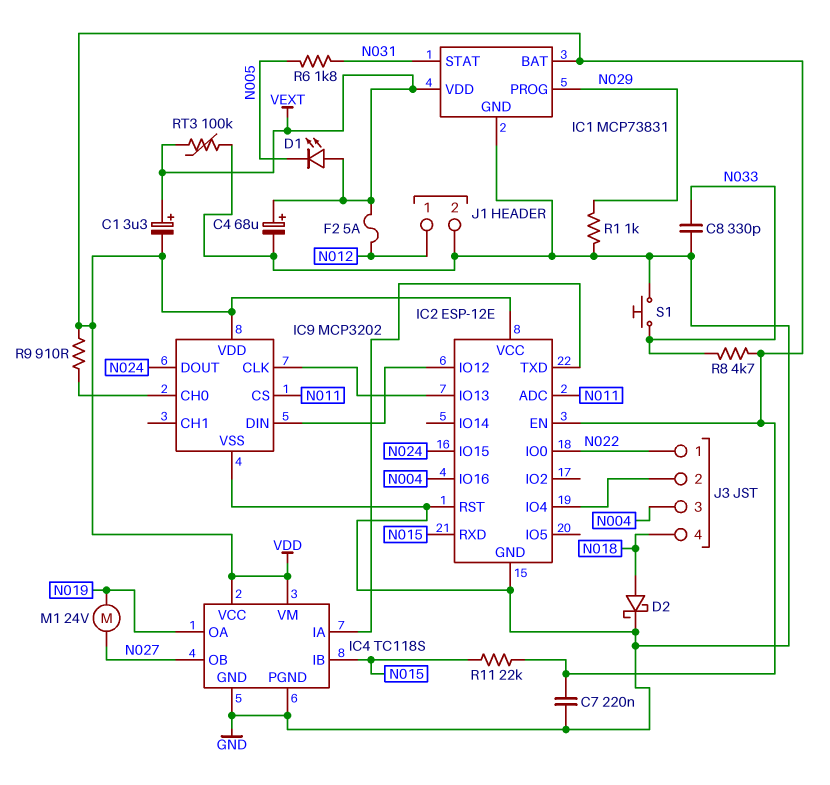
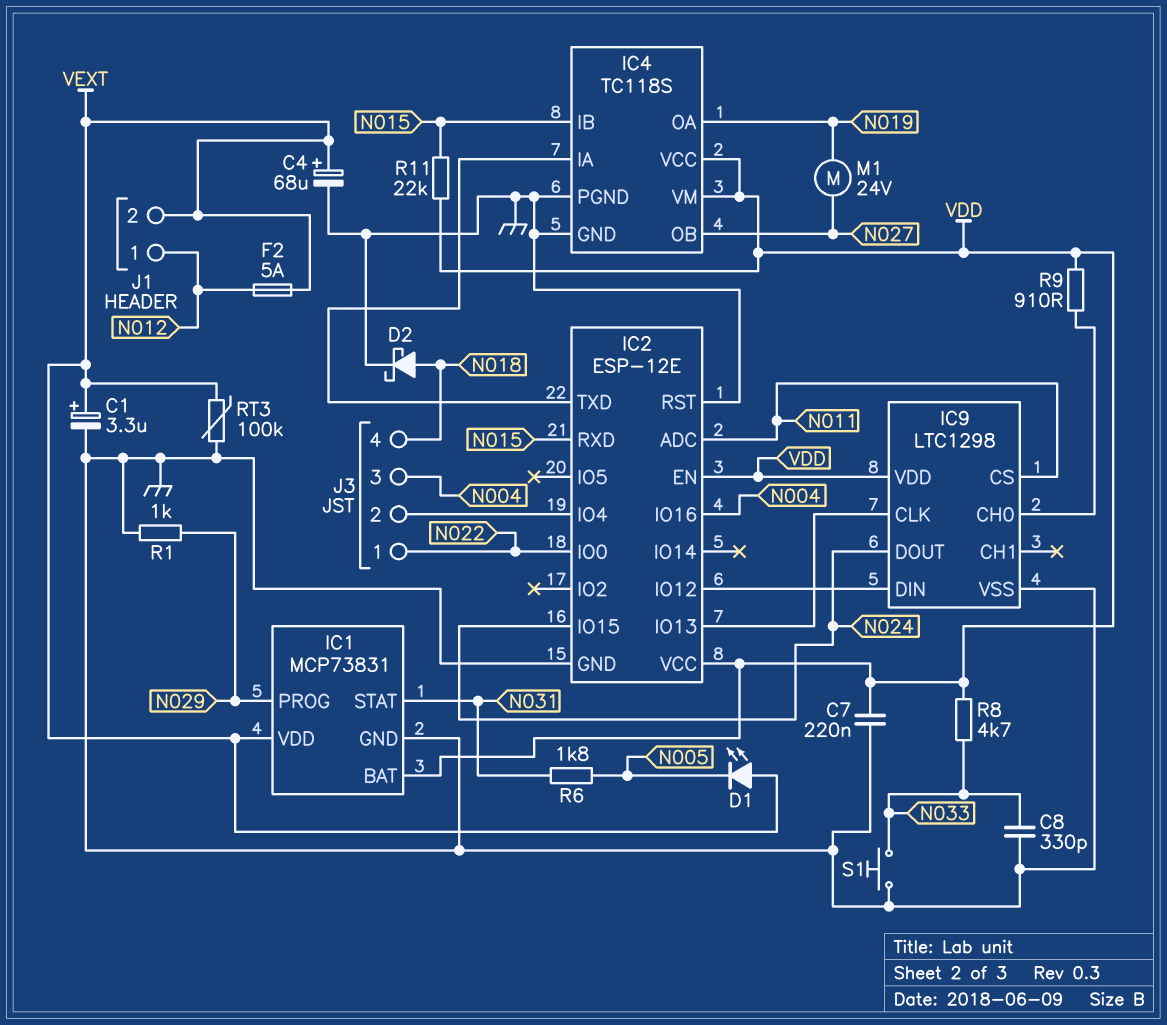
C1: 3.3uF (plus VEXT, minus VDD) -> 3.3uF (plus VEXT, minus GND)
IC9: MCP3202 -> LTC1298
J1 pin 2: GND -> VEXT

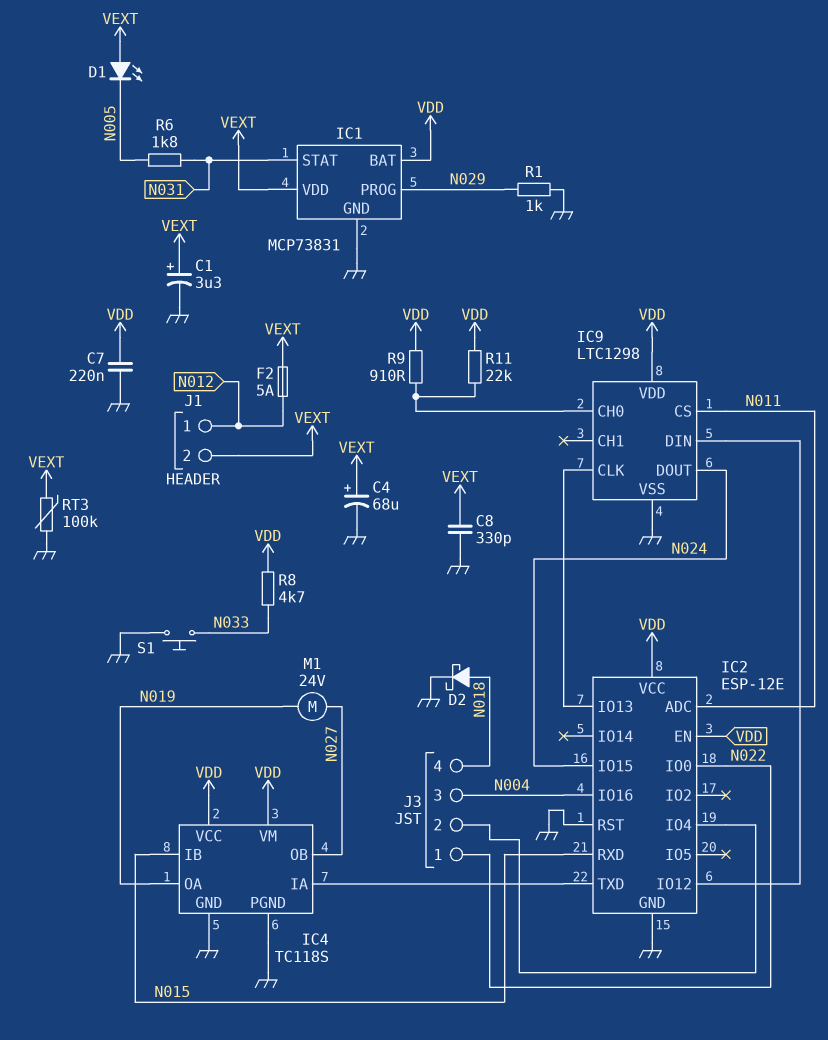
C8: 330pF (GND, N033) -> 330pF (GND, VEXT)
R11: 22k (N015, VDD) -> 22k (IC9/CH0, VDD)

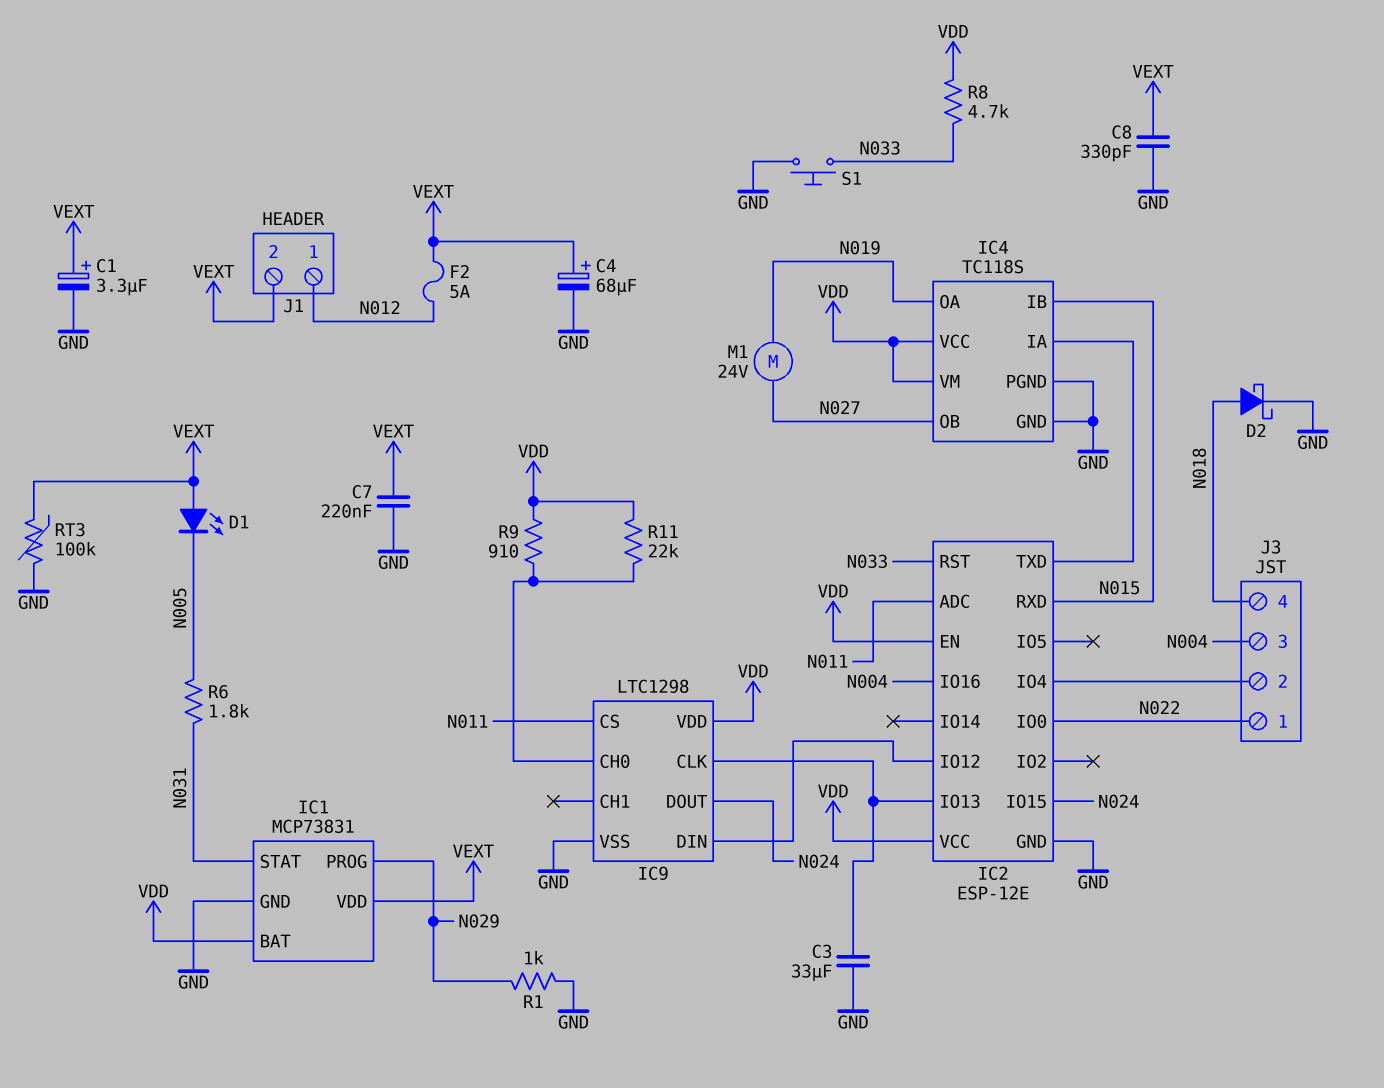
C3: none -> 33uF (GND, IC2/IO13)
C7: 220nF (GND, VDD) -> 220nF (GND, VEXT)
IC2 pin RST: GND -> N033

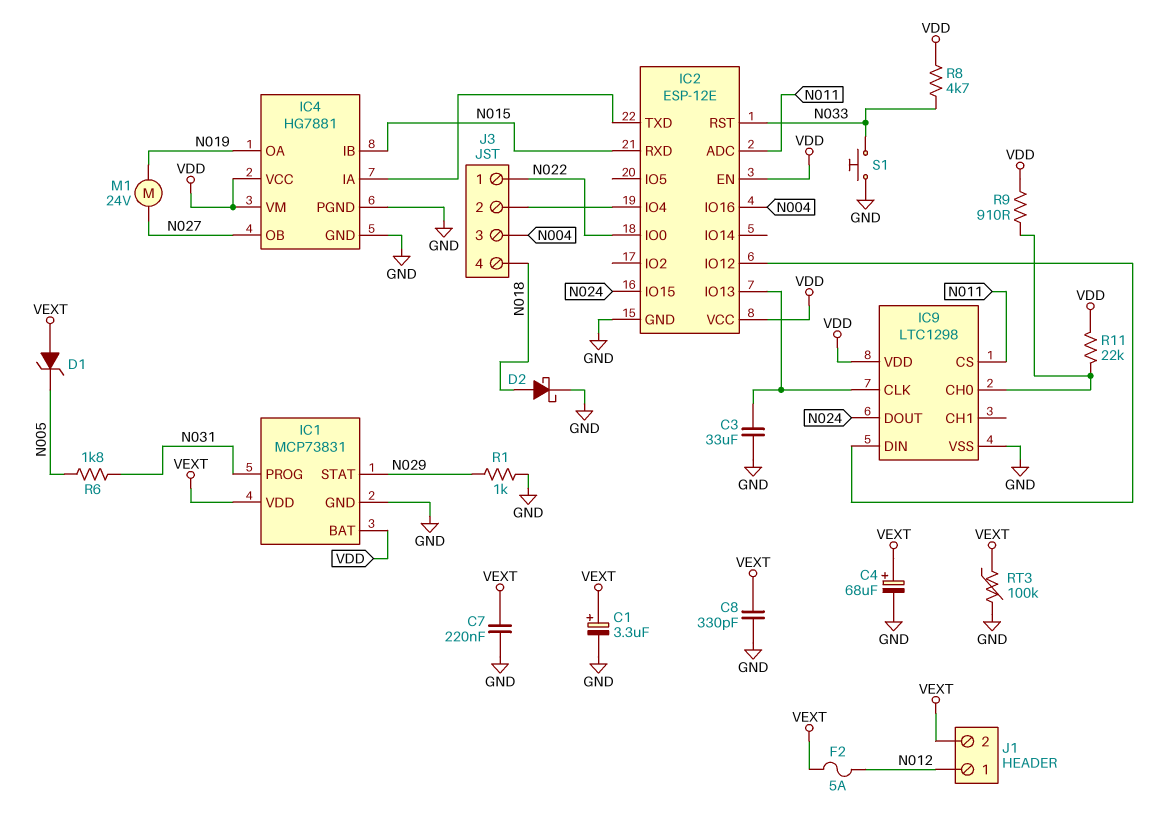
D1: LED (A VEXT, K N005) -> zener (A VEXT, K N005)
IC1 pin PROG: N029 -> N031
IC1 pin STAT: N031 -> N029
IC4: TC118S -> HG7881

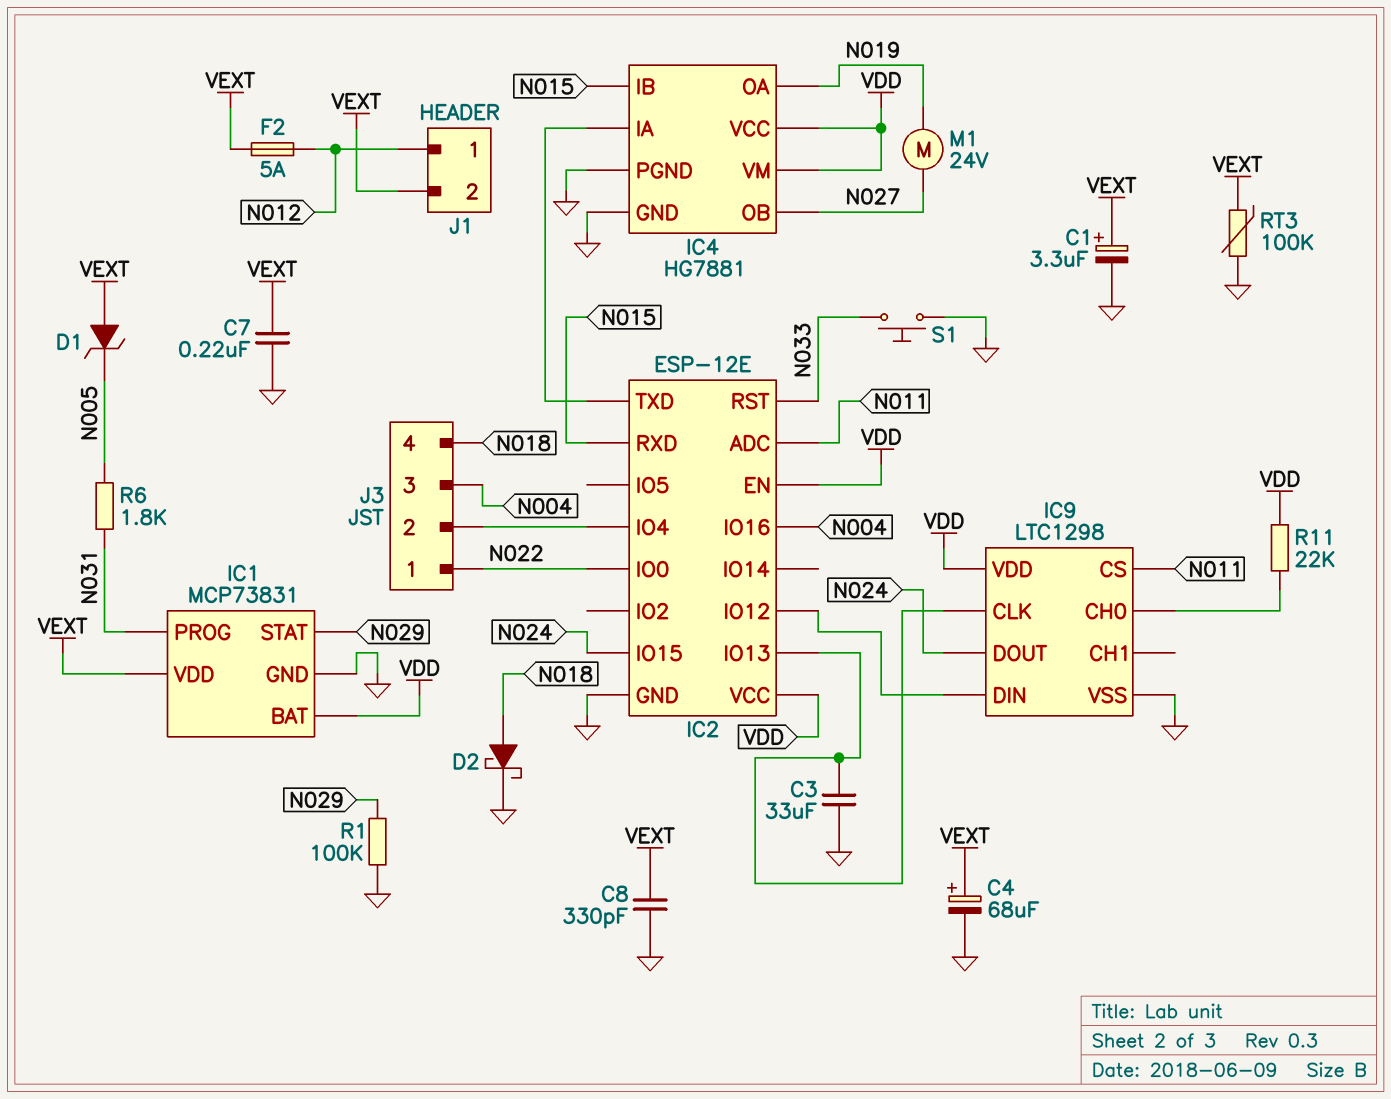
R1: 1k (GND, N029) -> 100k (GND, N029)
R8: 4.7k (N033, VDD) -> none
R9: 910 (IC9/CH0, VDD) -> none

